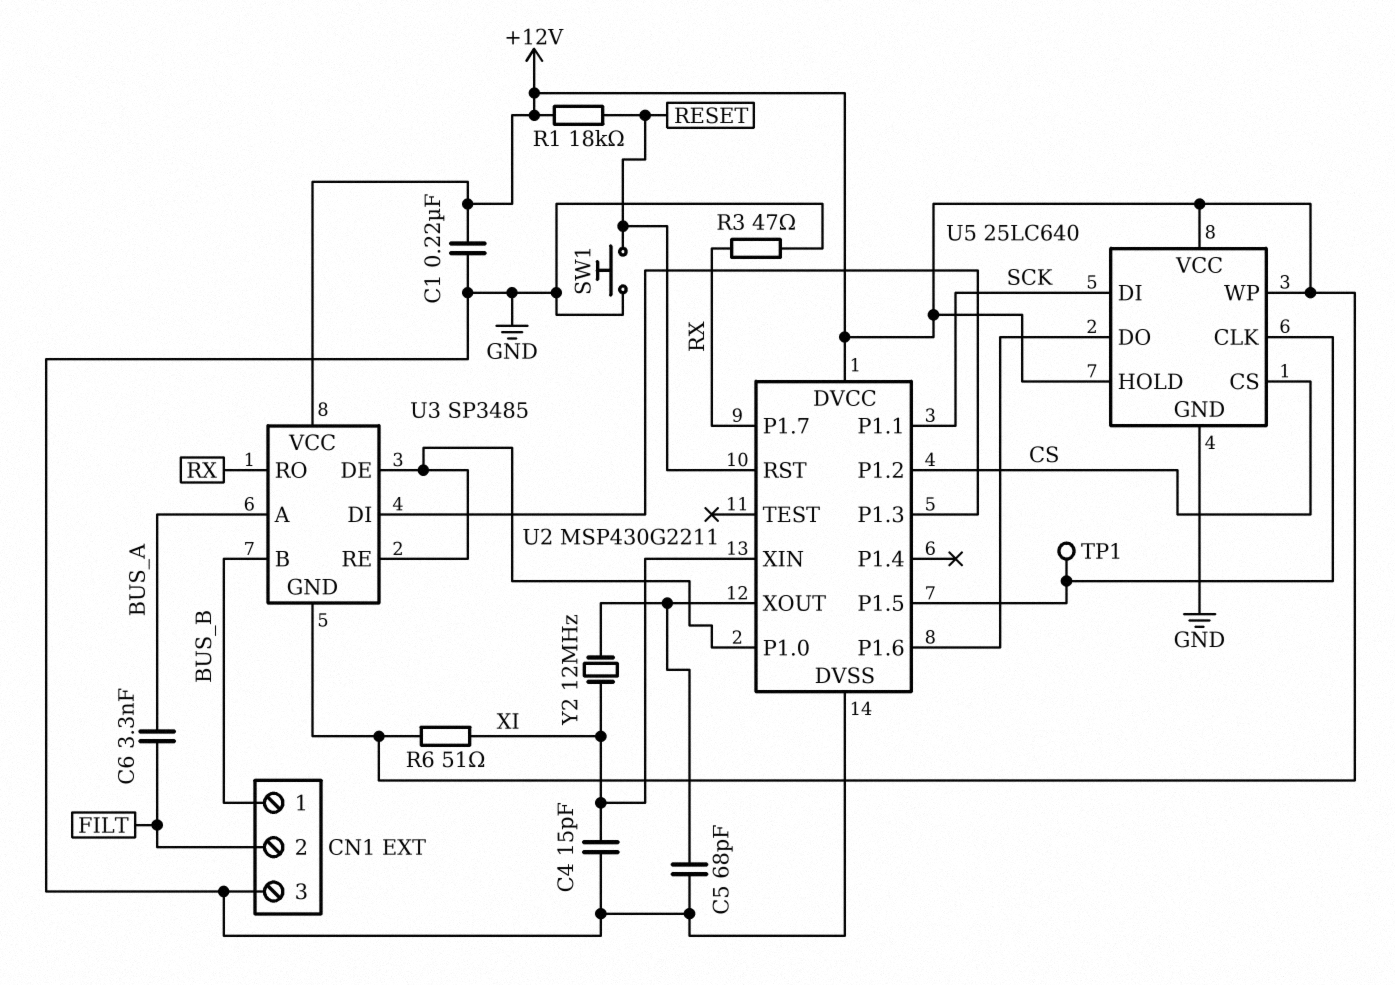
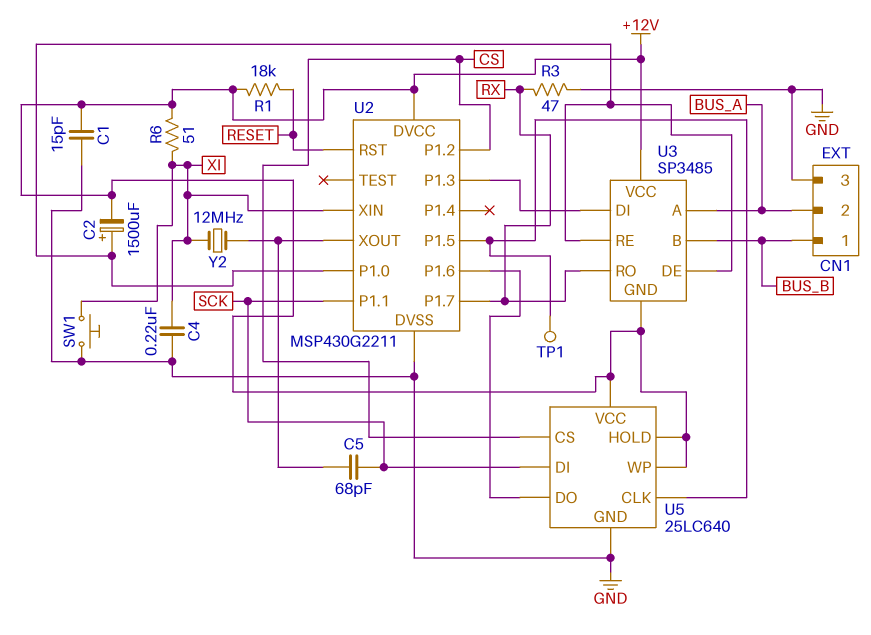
C1: 220nF (+12V, GND) -> 15pF (+12V, GND)
C2: none -> 1500uF (plus U2/P1.0, minus +12V)
C4: 15pF (GND, XI) -> 220nF (GND, XI)
C5: 68pF (GND, U2/XOUT) -> 68pF (SCK, U2/XOUT)
C6: 3.3nF (BUS_A, FILT) -> none
CN1 pin 2: FILT -> BUS_A
SW1: button (GND, RESET) -> button (GND, XI)

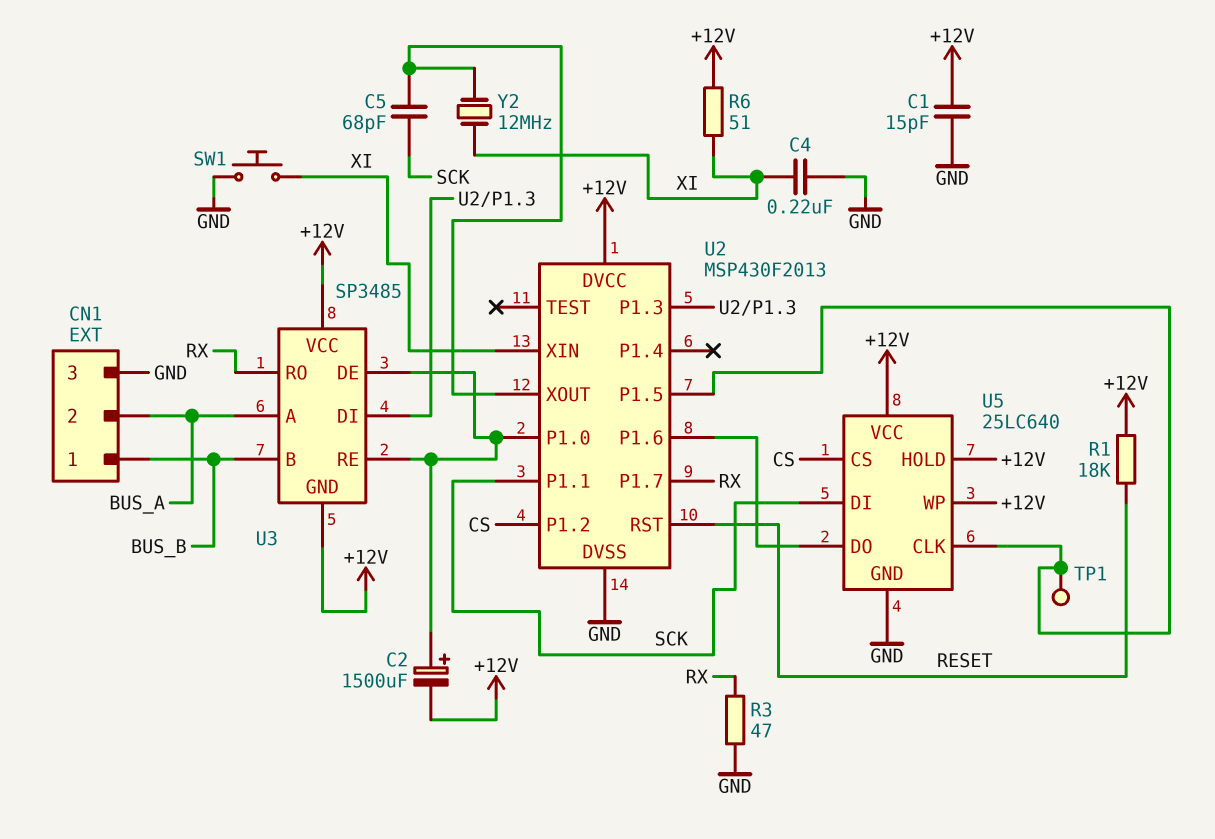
U2: MSP430G2211 -> MSP430F2013

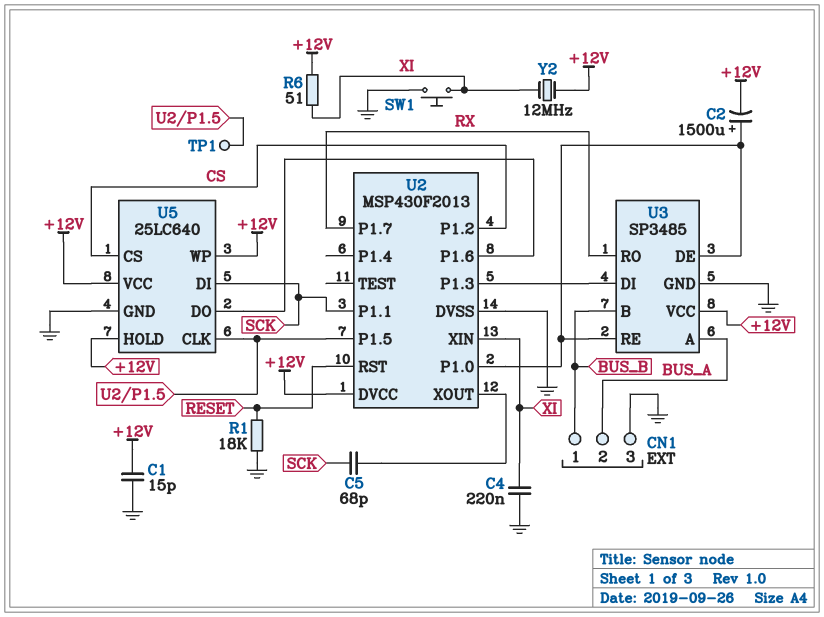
R1: 18k (+12V, RESET) -> 18k (GND, RESET)
R3: 47 (GND, RX) -> none
U3 pin GND: +12V -> GND
Y2: 12MHz (U2/XOUT, XI) -> 12MHz (+12V, XI)

